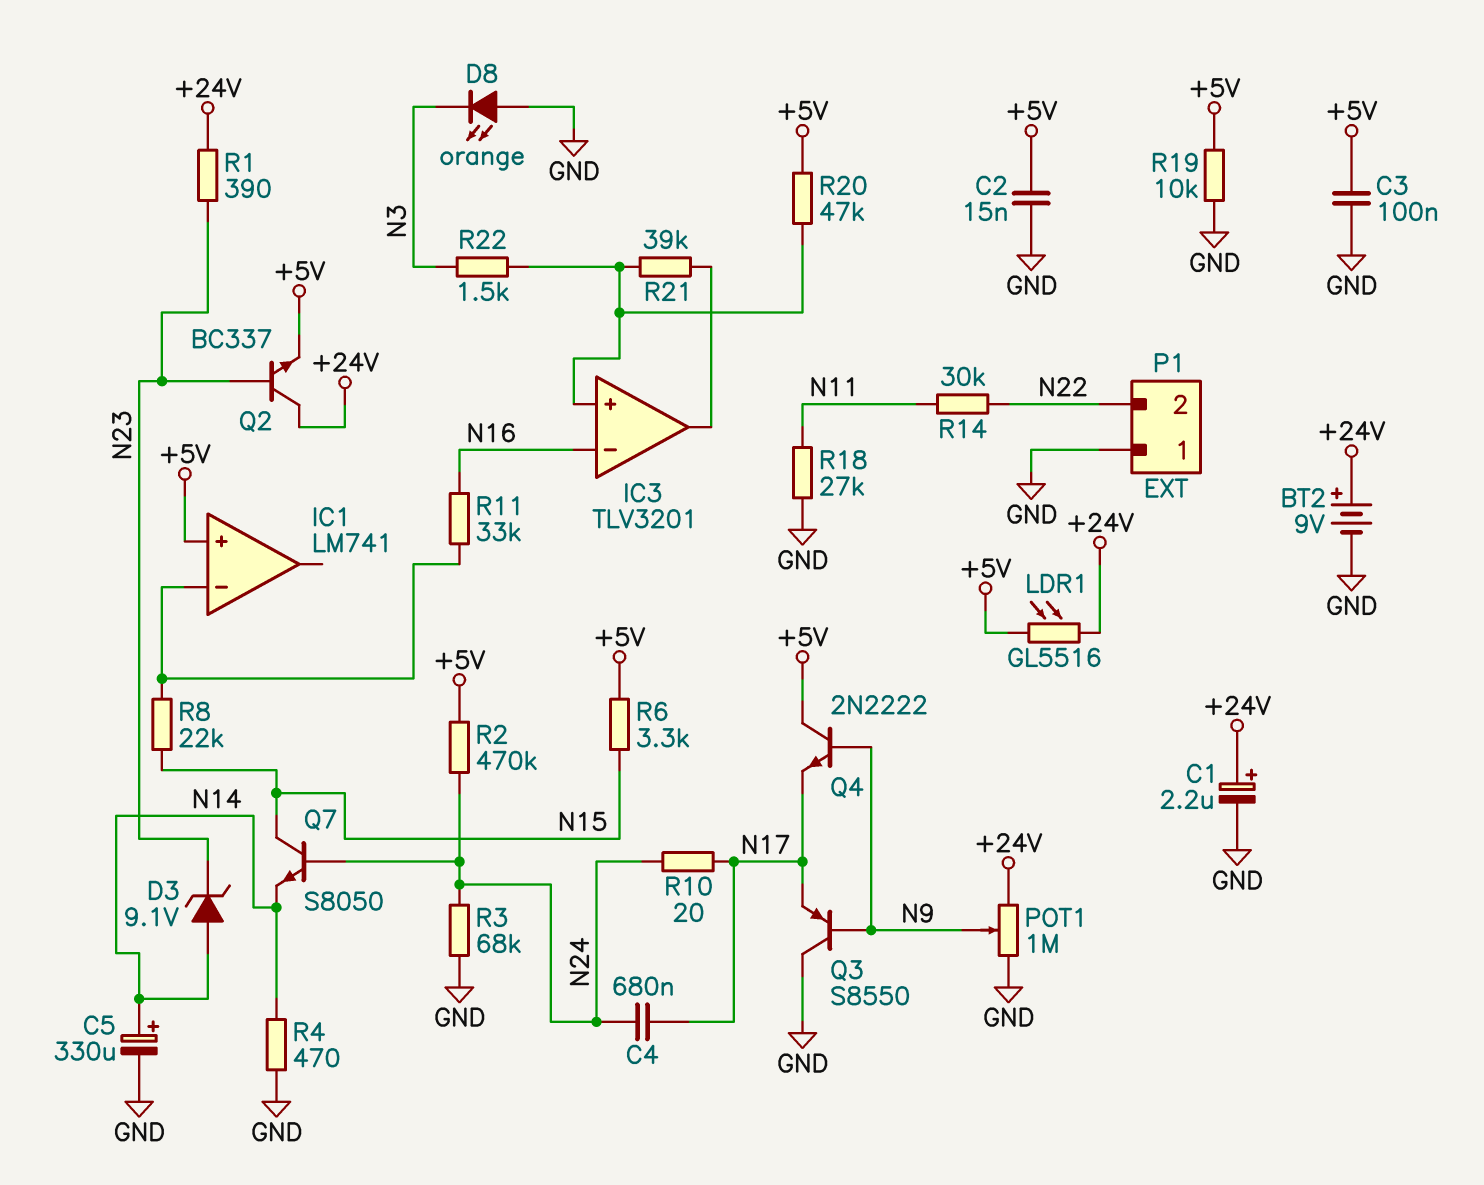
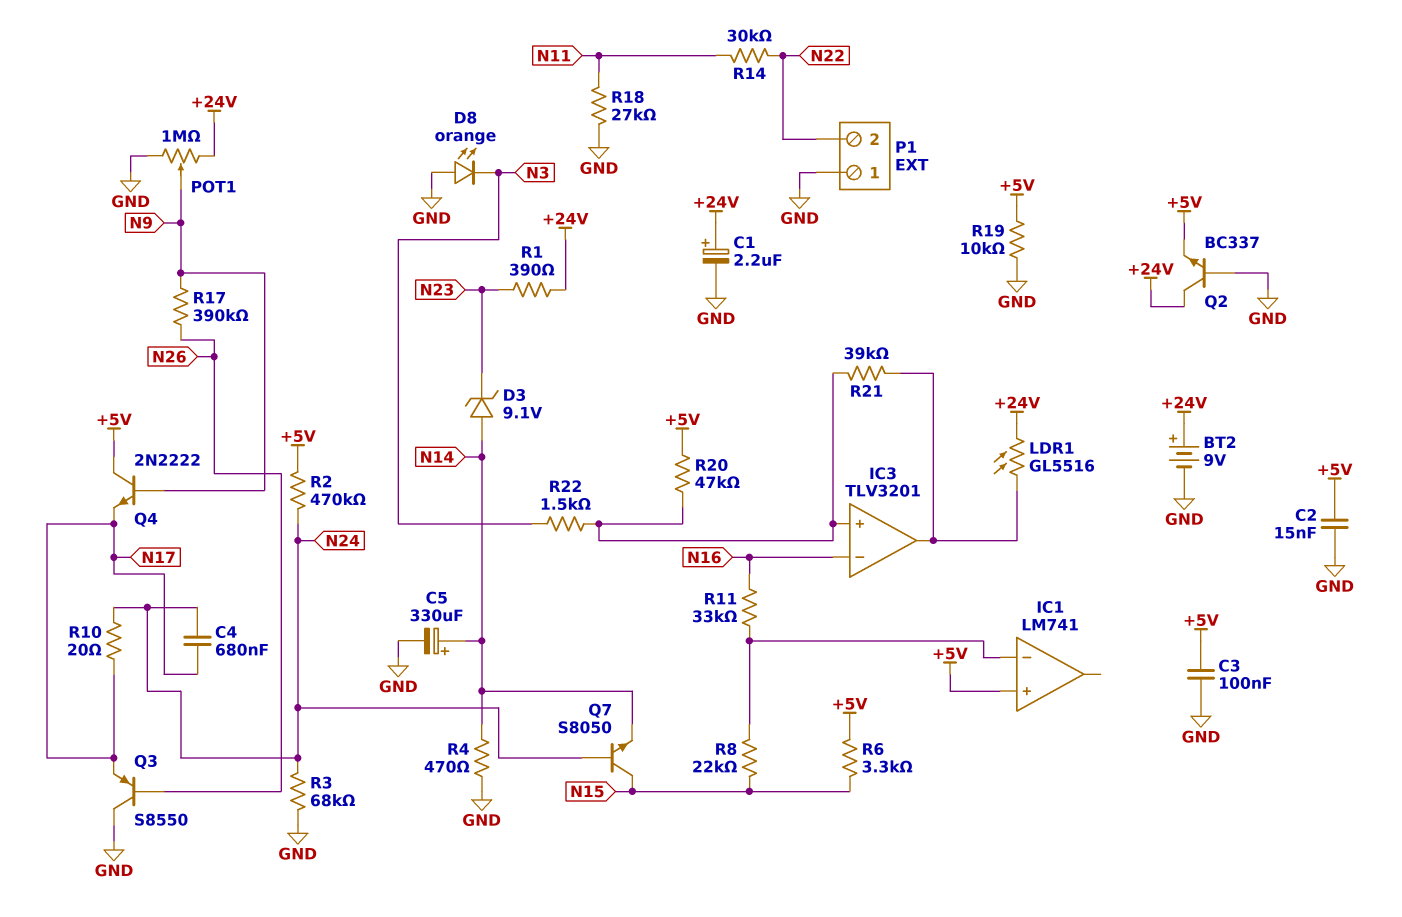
LDR1: GL5516 (+5V, +24V) -> GL5516 (+24V, IC3/out)
Q2: NPN BC337 (B N23, C +24V, E +5V) -> NPN BC337 (B GND, C +24V, E +5V)
Q3: PNP S8550 (B N9, C GND, E N17) -> PNP S8550 (B N26, C GND, E N17)
R17: none -> 390k (N9, N26)

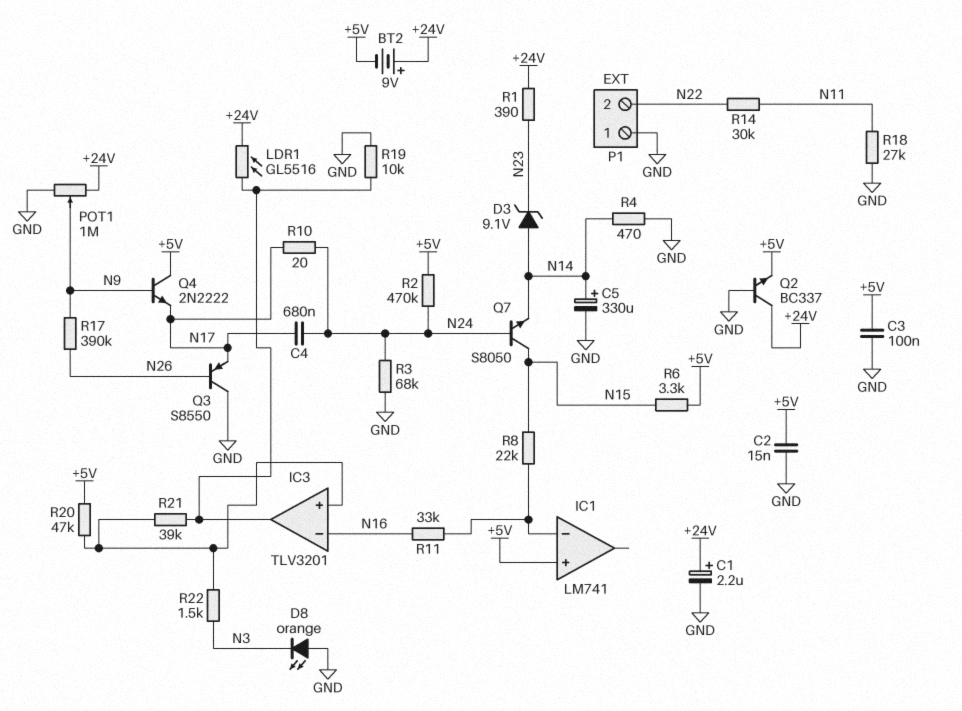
BT2: 9V (plus +24V, minus GND) -> 9V (plus +24V, minus +5V)
R19: 10k (+5V, GND) -> 10k (GND, IC3/out)

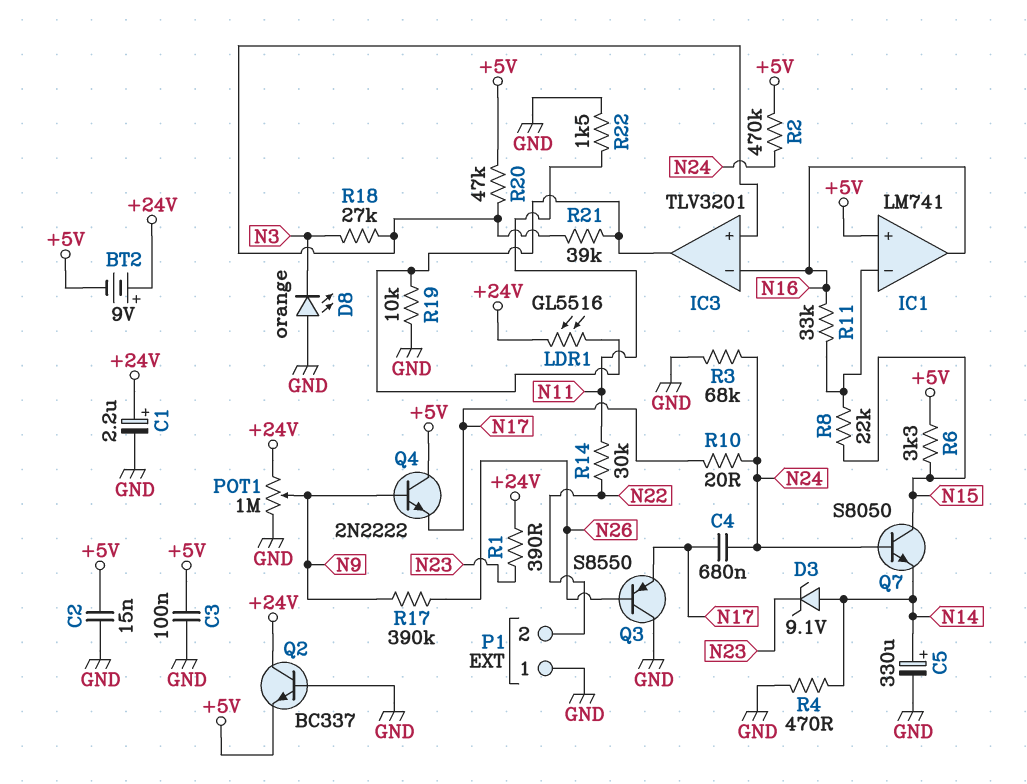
IC1 pin out: none -> N16
R18: 27k (GND, N11) -> 27k (IC3/in+, N3)
R22: 1.5k (IC3/in+, N3) -> 1.5k (GND, N11)

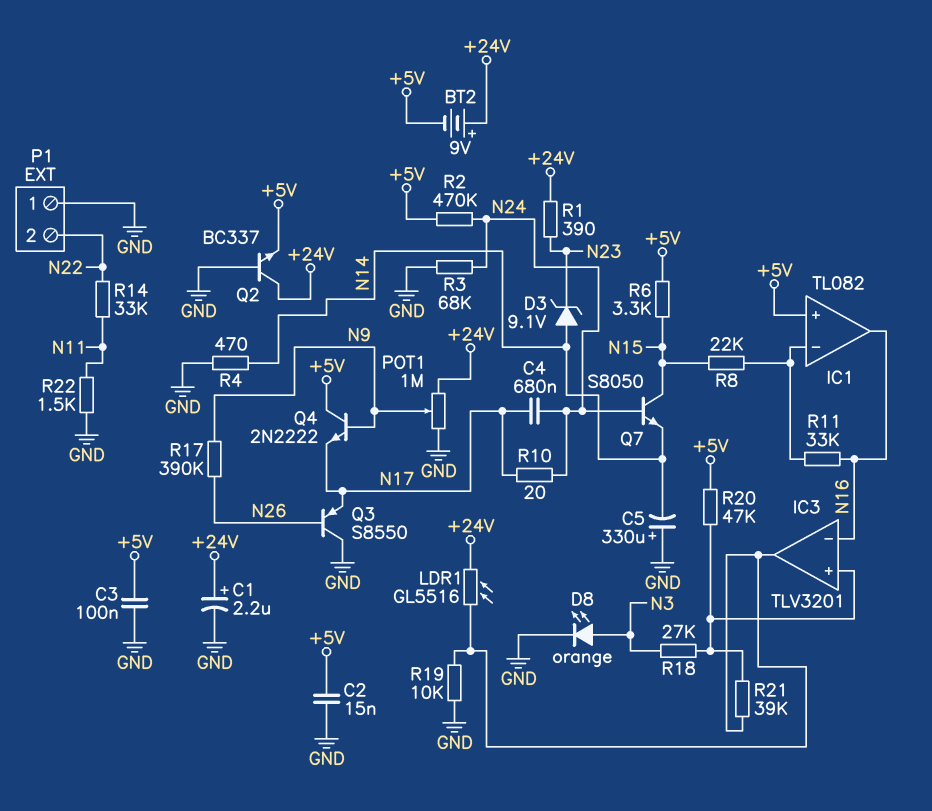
C5: 330uF (plus N14, minus GND) -> 330uF (plus GND, minus N14)
D8: LED orange (A GND, K N3) -> LED orange (A N3, K GND)
IC1: LM741 -> TL082
R14: 30k (N11, N22) -> 33k (N11, N22)

